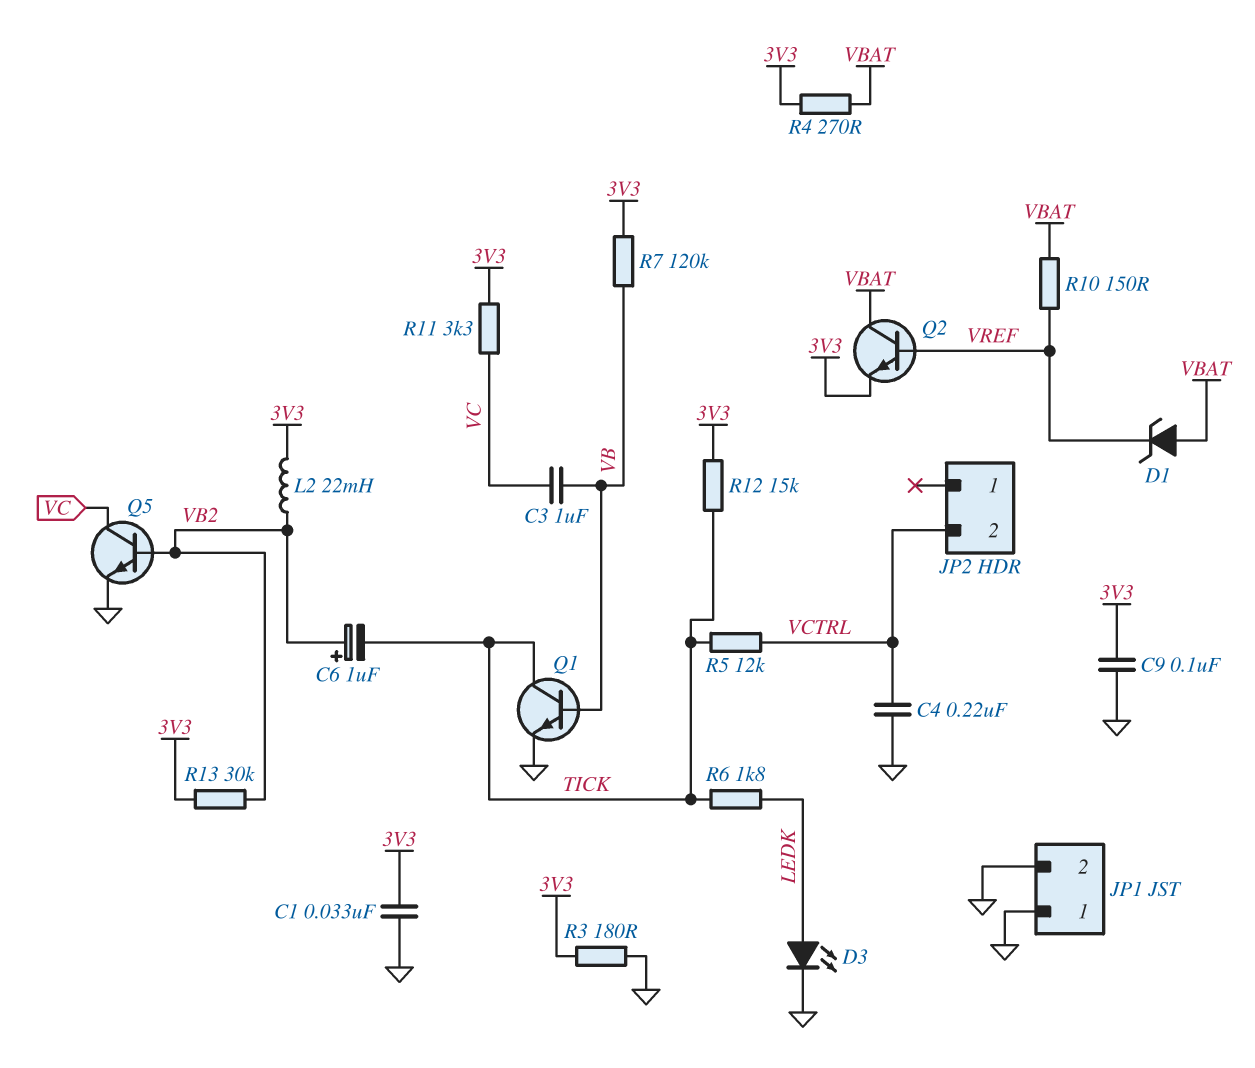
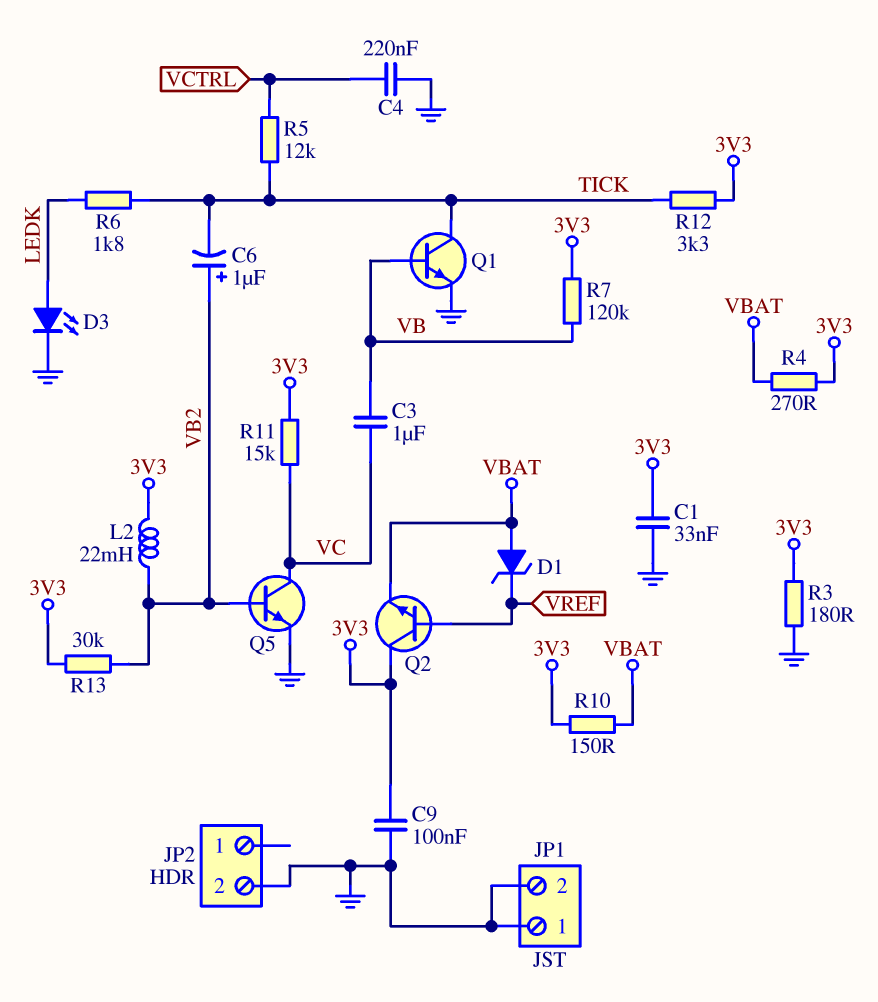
JP2 pin 2: VCTRL -> GND
Q2: NPN (B VREF, C VBAT, E 3V3) -> NPN (B VREF, C 3V3, E VBAT)
R10: 150 (VBAT, VREF) -> 150 (3V3, VBAT)
R11: 3.3k (3V3, VC) -> 15k (3V3, VC)
R12: 15k (3V3, TICK) -> 3.3k (3V3, TICK)

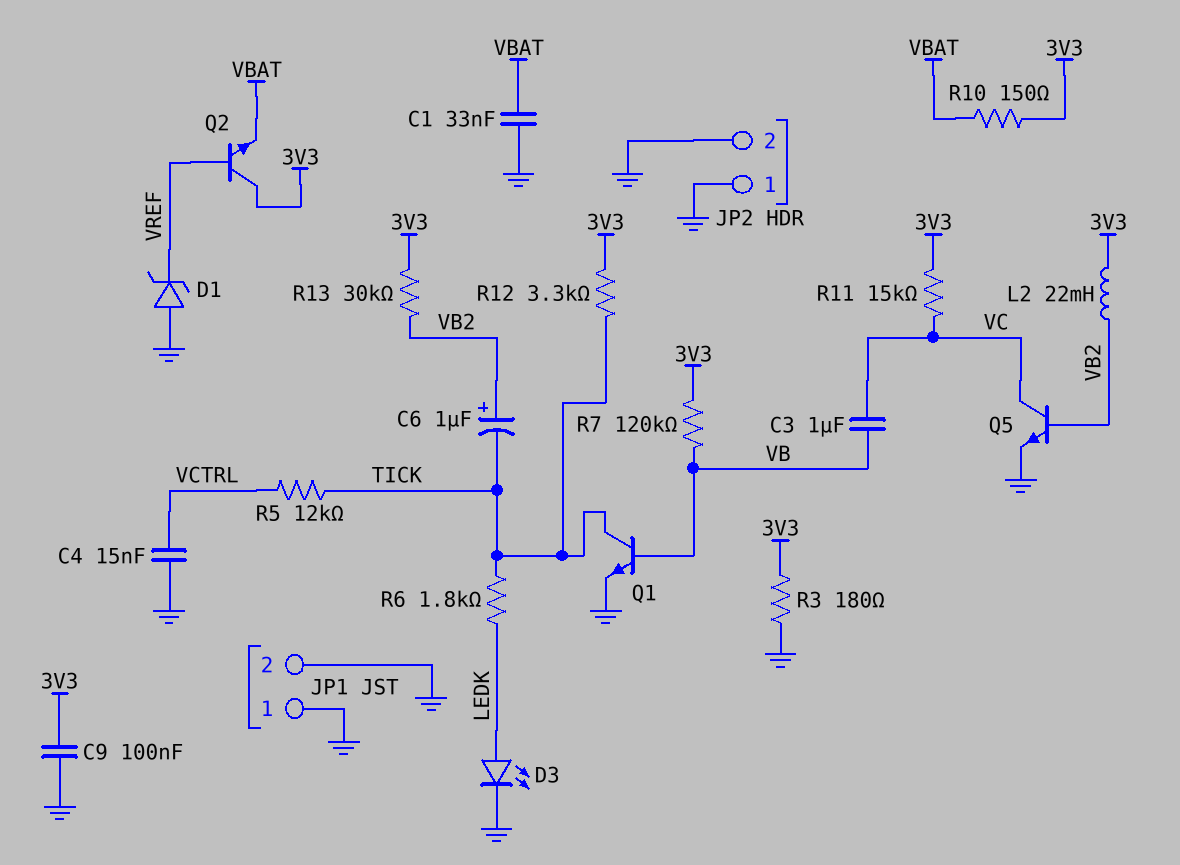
C1: 33nF (3V3, GND) -> 33nF (GND, VBAT)
C4: 220nF (GND, VCTRL) -> 15nF (GND, VCTRL)
D1: zener (A VBAT, K VREF) -> zener (A GND, K VREF)
JP2 pin 1: none -> GND
R4: 270 (3V3, VBAT) -> none

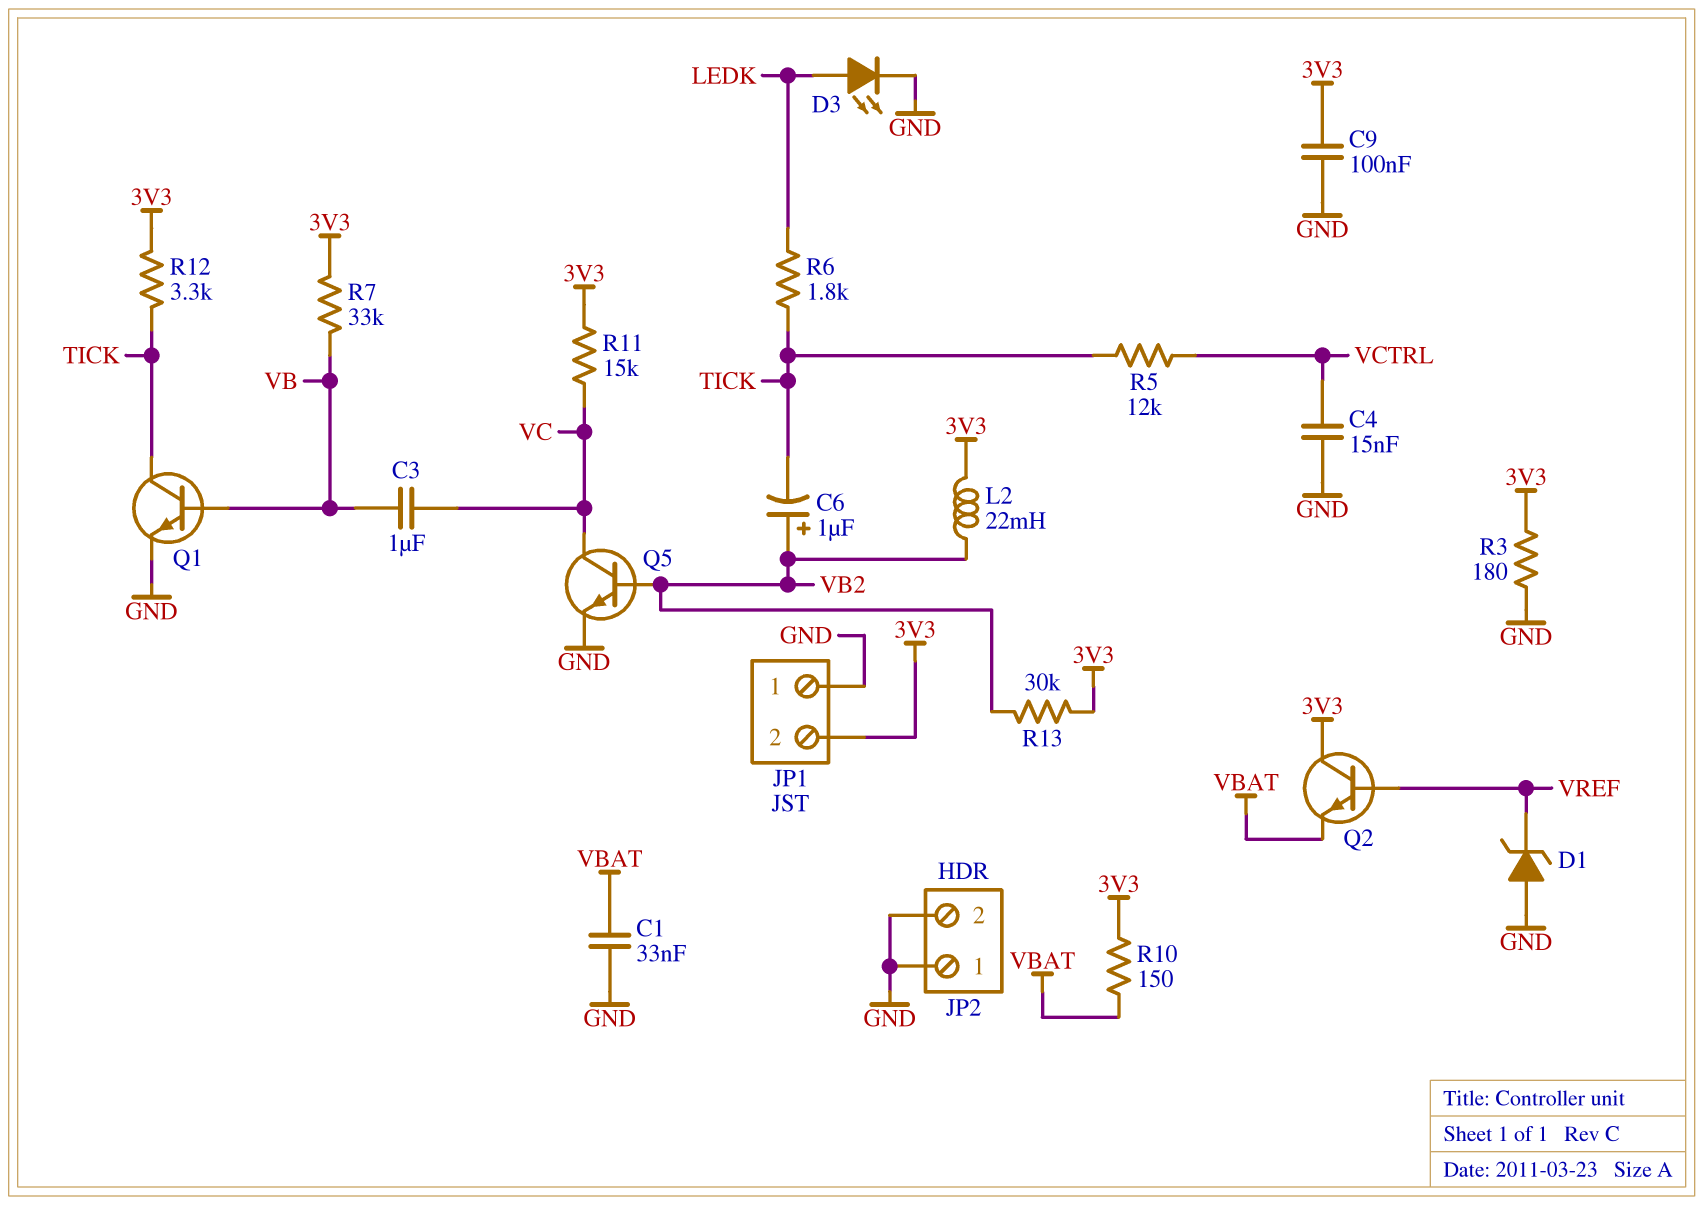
JP1 pin 2: GND -> 3V3
R7: 120k (3V3, VB) -> 33k (3V3, VB)

